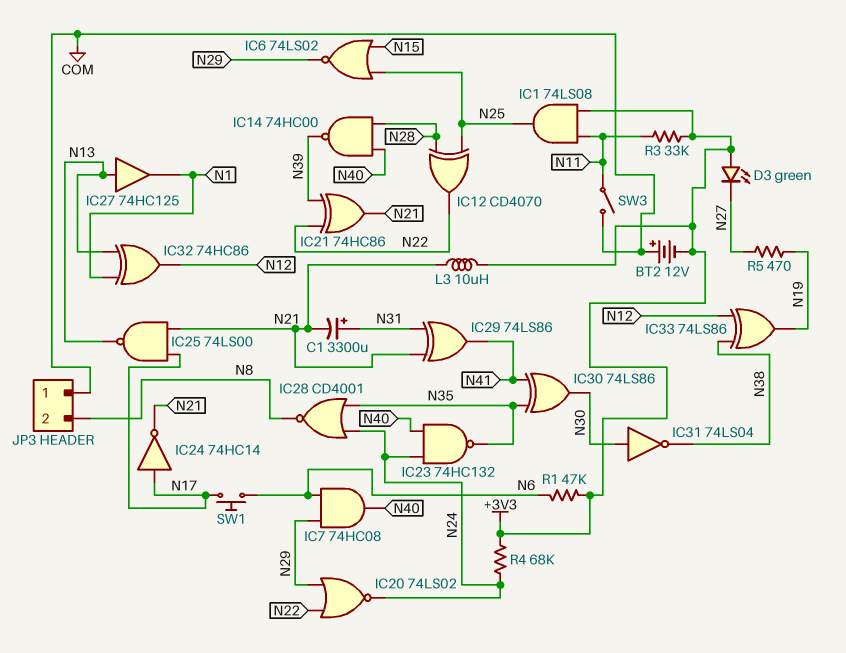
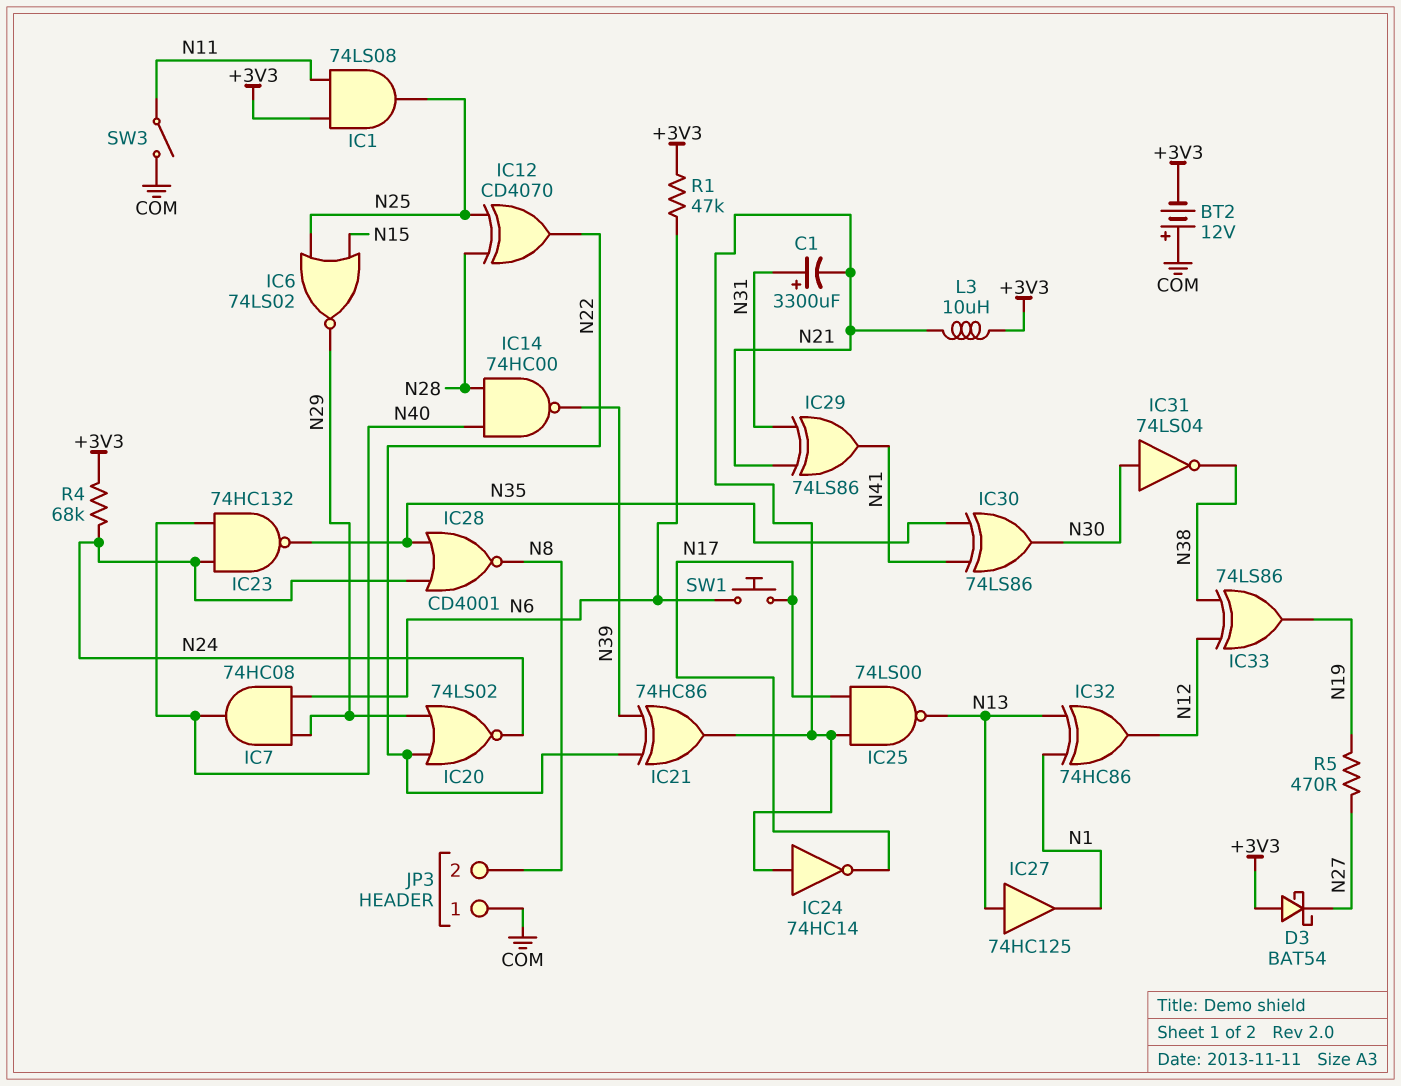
D3: LED green (A +3V3, K N27) -> schottky BAT54 (A +3V3, K N27)
IC24: NOT 74HC14 (in N17, out N21) -> NOT 74HC14 (in N21, out N17)
R3: 33k (+3V3, N11) -> none

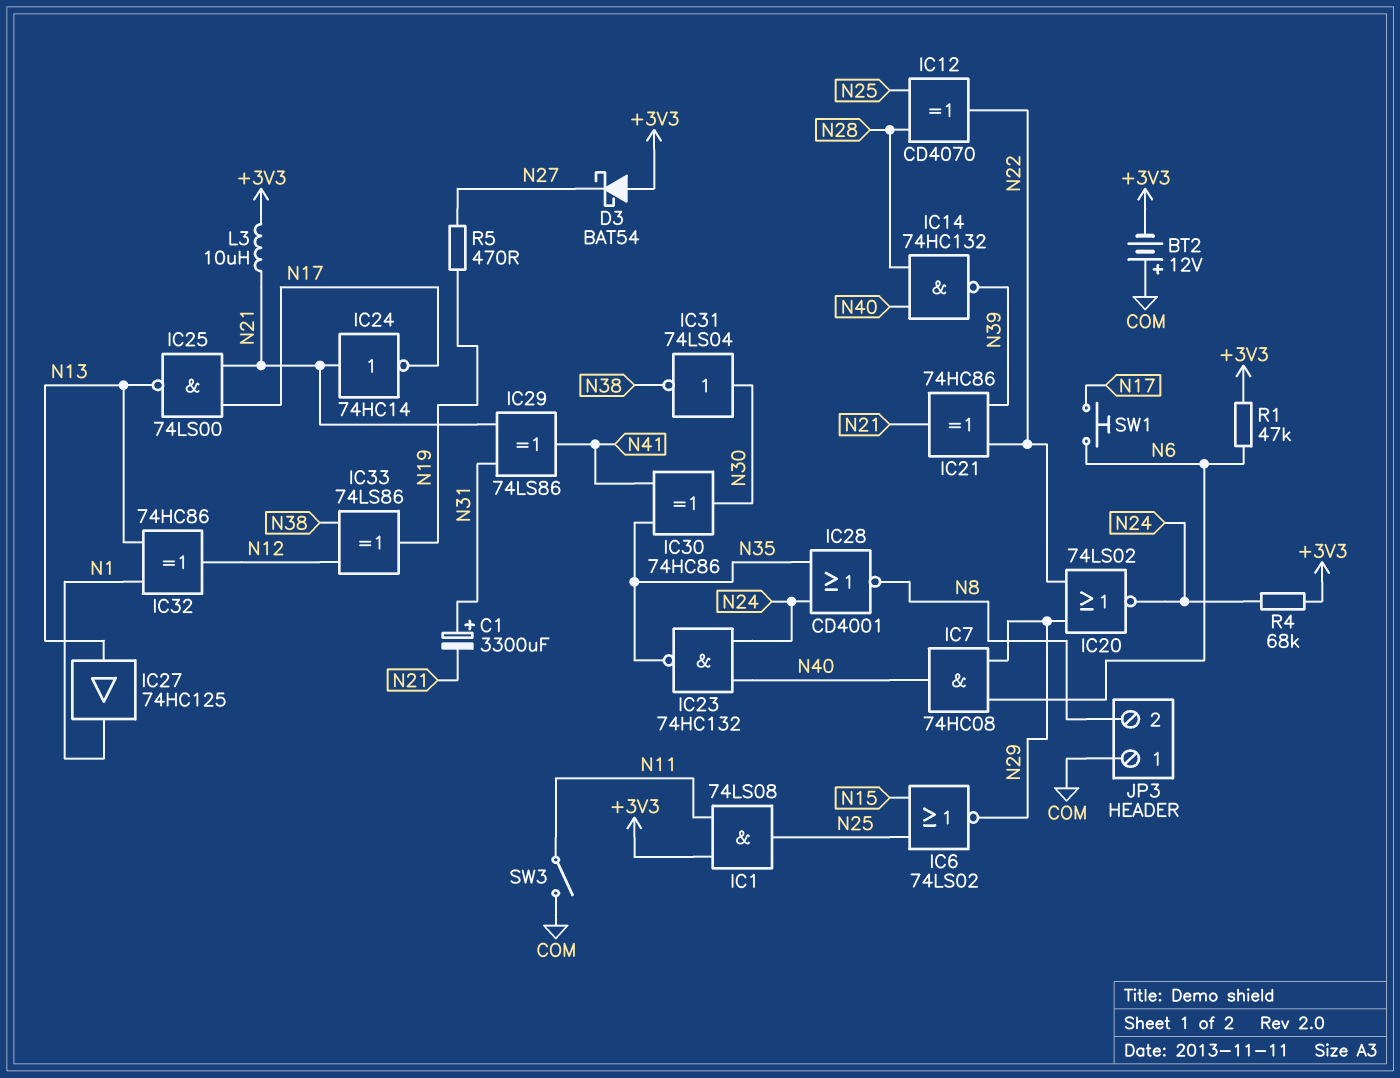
IC14: NAND 74HC00 (in N28, in N40, out N39) -> NAND 74HC132 (in N28, in N40, out N39)
IC30: XOR 74LS86 (in N35, in N41, out N30) -> XOR 74HC86 (in N35, in N41, out N30)

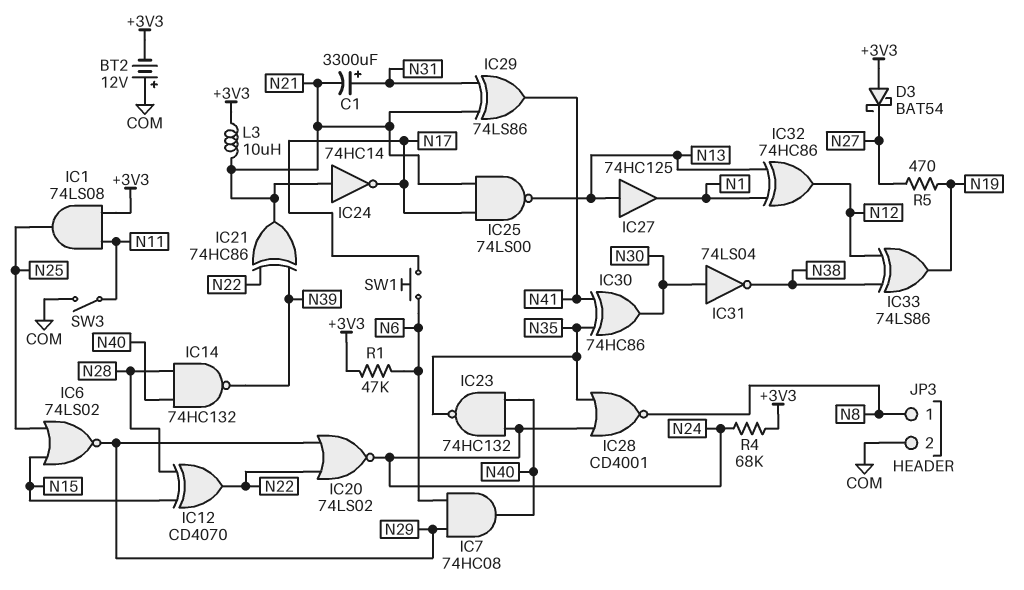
IC12: XOR CD4070 (in N25, in N28, out N22) -> XOR CD4070 (in N15, in N28, out N22)
JP3 pin 1: COM -> N8
JP3 pin 2: N8 -> COM

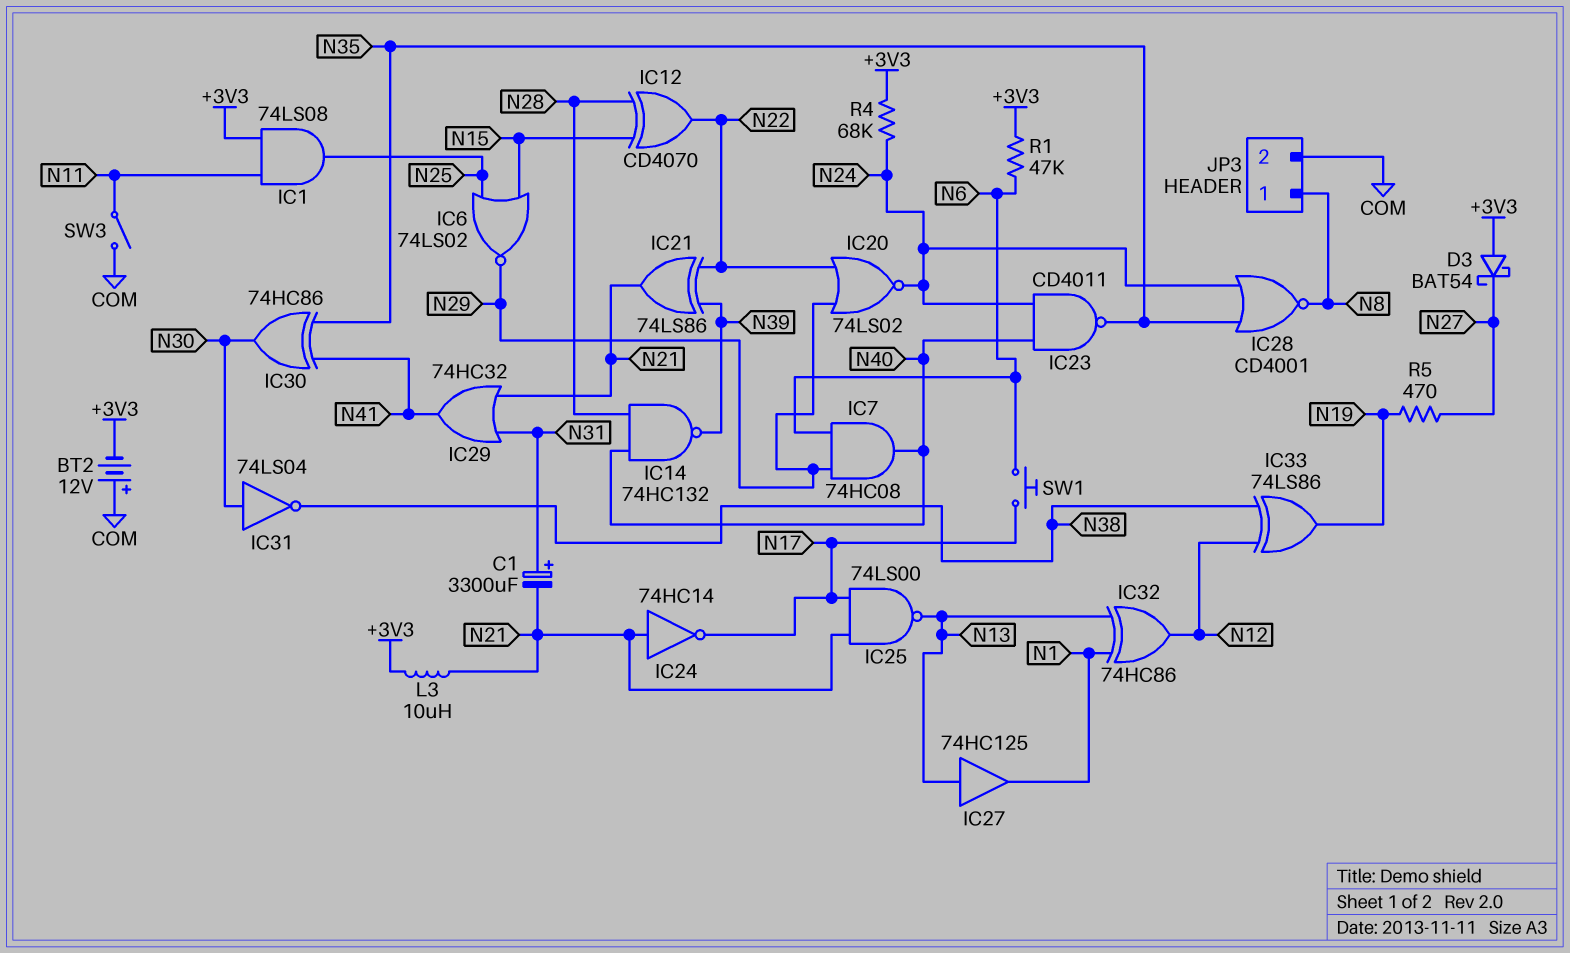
IC21: XOR 74HC86 (in N22, in N39, out N21) -> XOR 74LS86 (in N22, in N39, out N21)
IC23: NAND 74HC132 (in N24, in N40, out N35) -> NAND CD4011 (in N24, in N40, out N35)
IC29: XOR 74LS86 (in N21, in N31, out N41) -> OR 74HC32 (in N21, in N31, out N41)

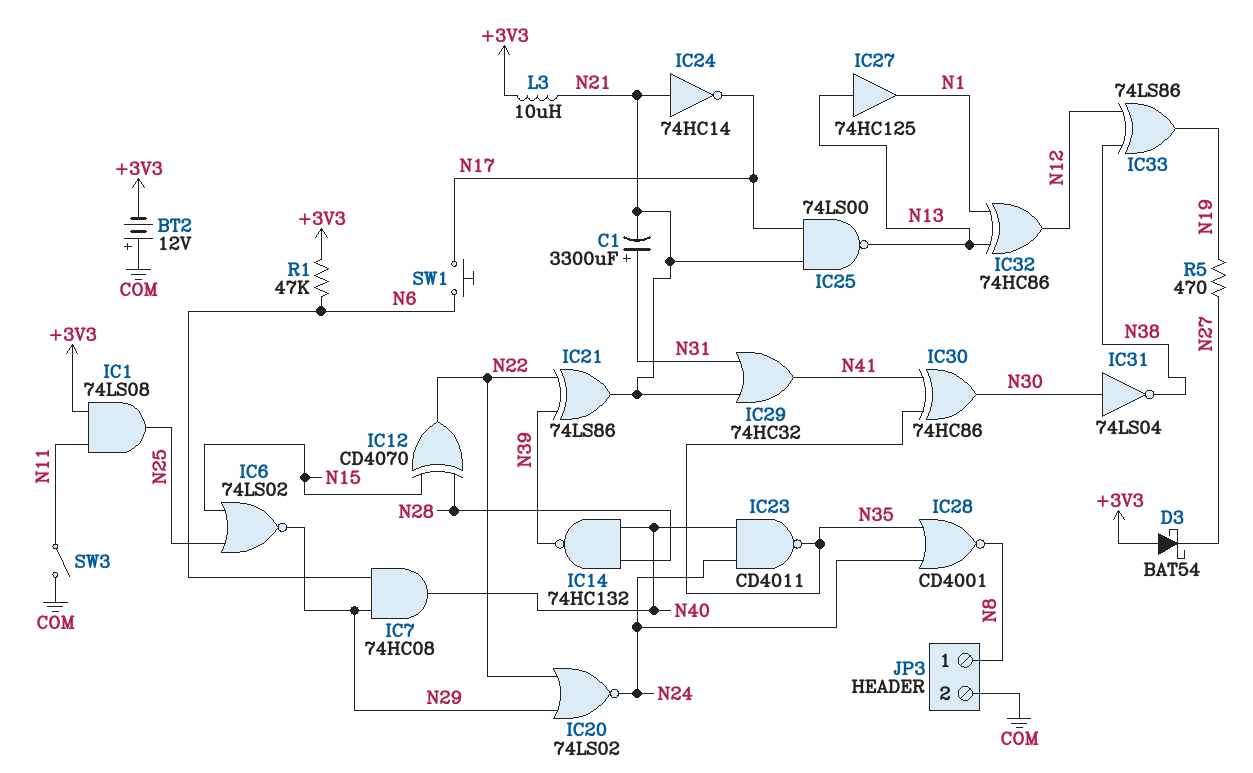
R4: 68k (+3V3, N24) -> none

